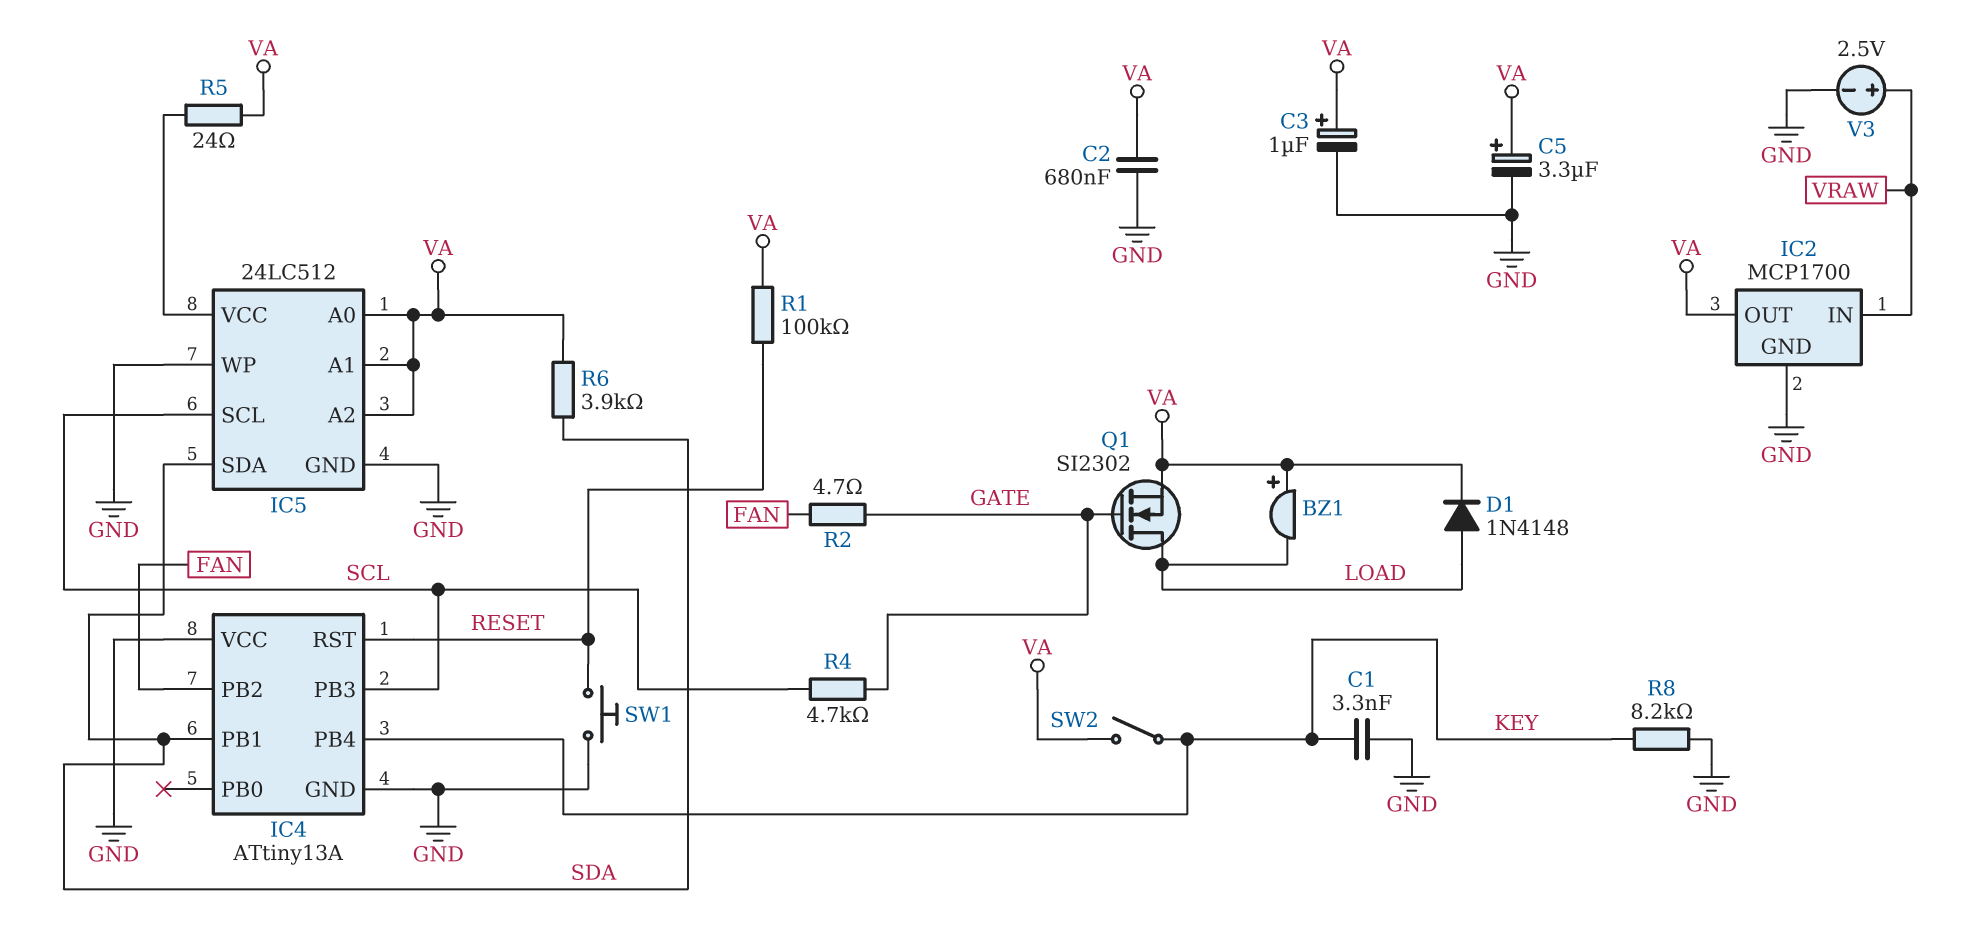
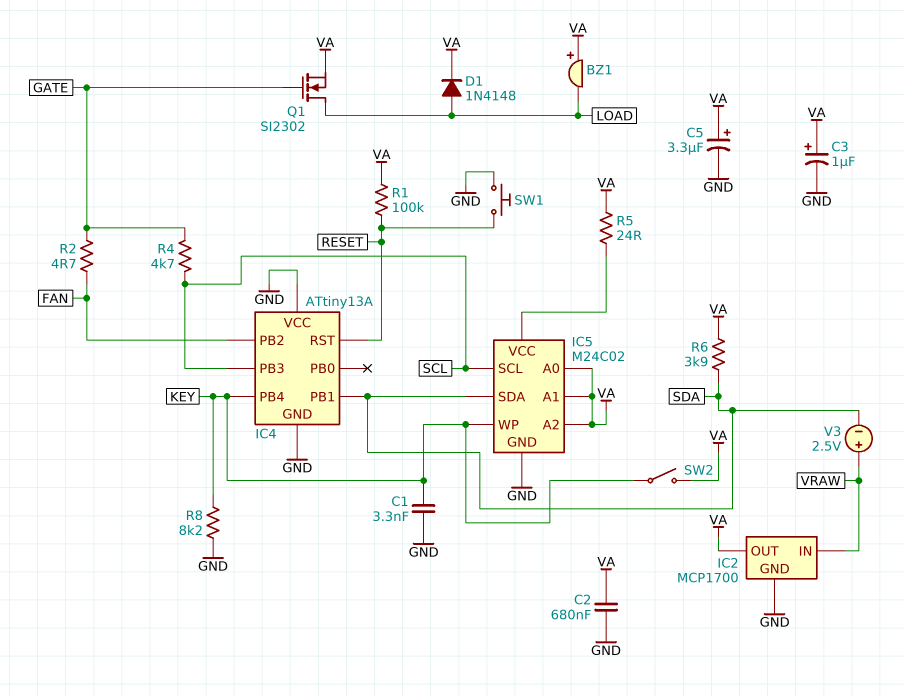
IC5: 24LC512 -> M24C02
IC5 pin WP: GND -> KEY
V3: 2.5V (plus VRAW, minus GND) -> 2.5V (plus VRAW, minus SDA)

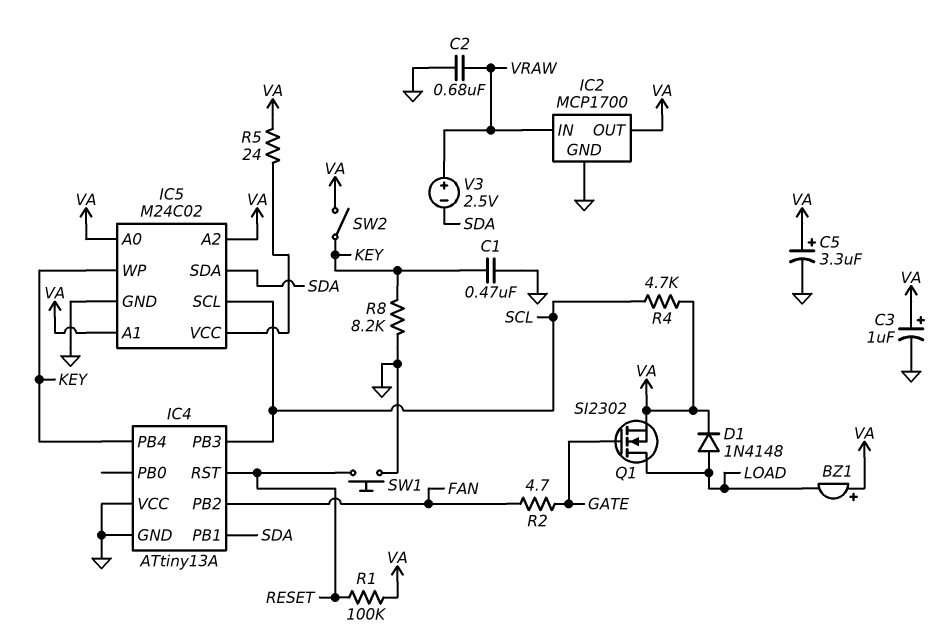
C1: 3.3nF (GND, KEY) -> 470nF (GND, KEY)
C2: 680nF (GND, VA) -> 680nF (GND, VRAW)
R4: 4.7k (GATE, SCL) -> 4.7k (SCL, VA)
R6: 3.9k (SDA, VA) -> none

